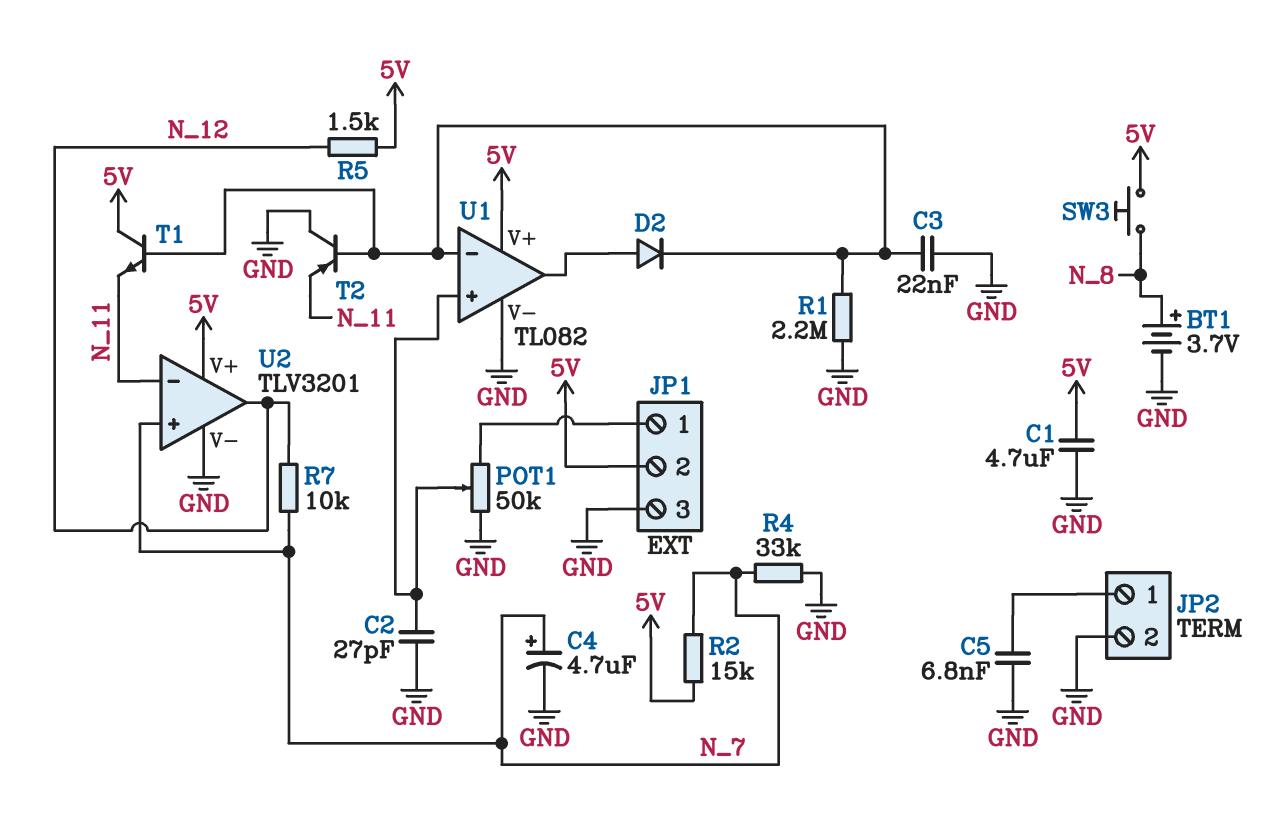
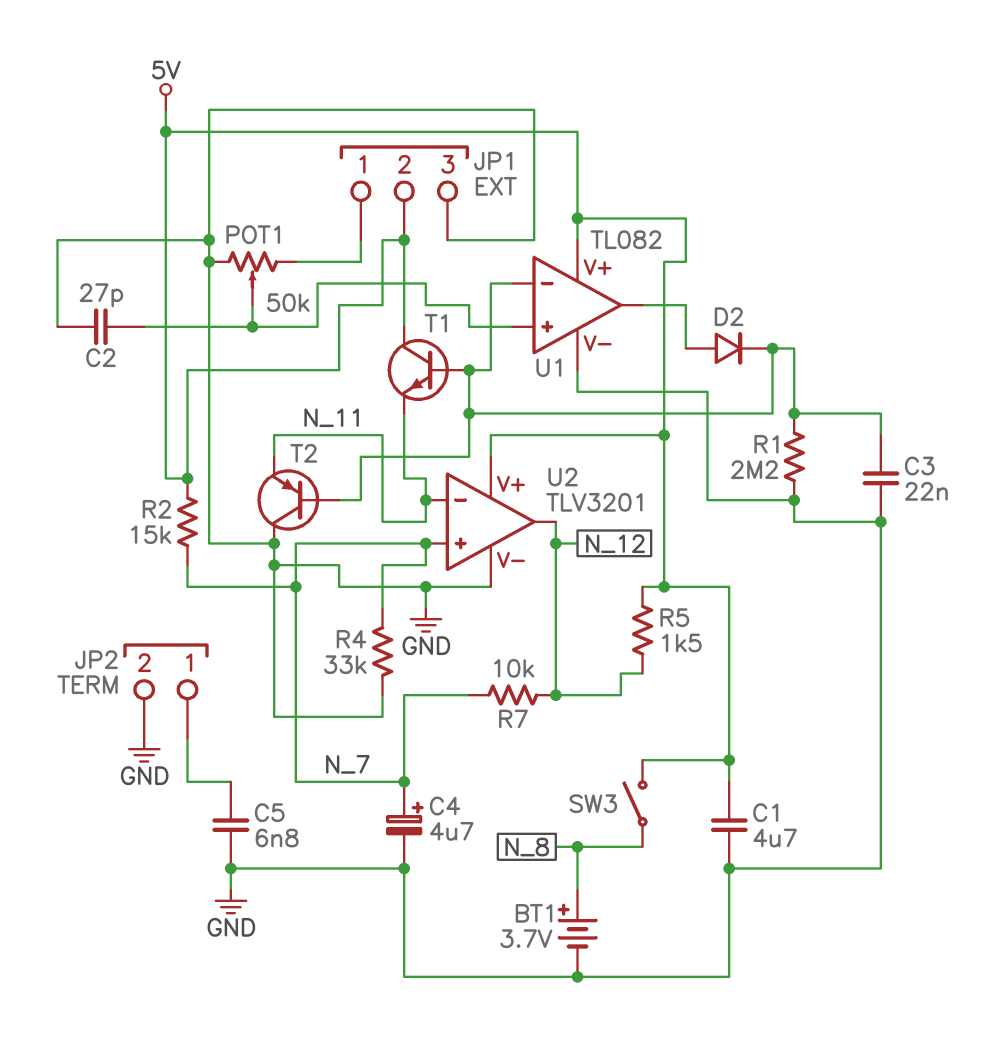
SW3: button (5V, N_8) -> switch (5V, N_8)

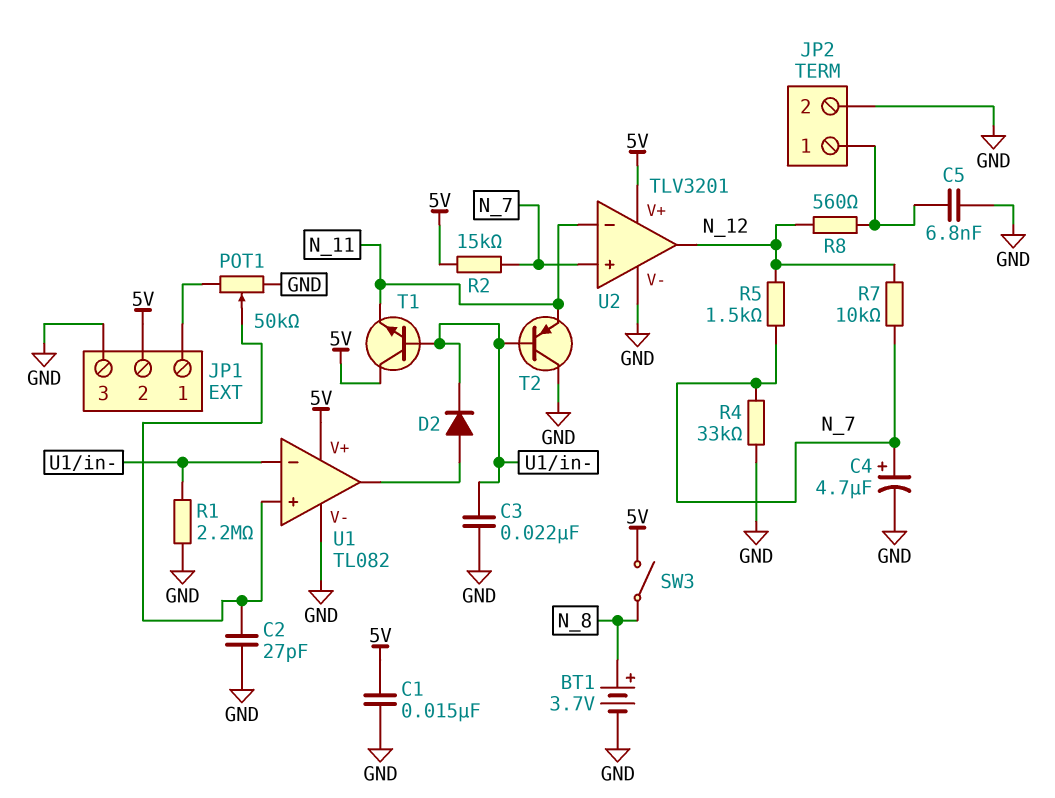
C1: 4.7uF (5V, GND) -> 15nF (5V, GND)
R5: 1.5k (5V, N_12) -> 1.5k (N_7, N_12)
R8: none -> 560 (JP2/1, N_12)

